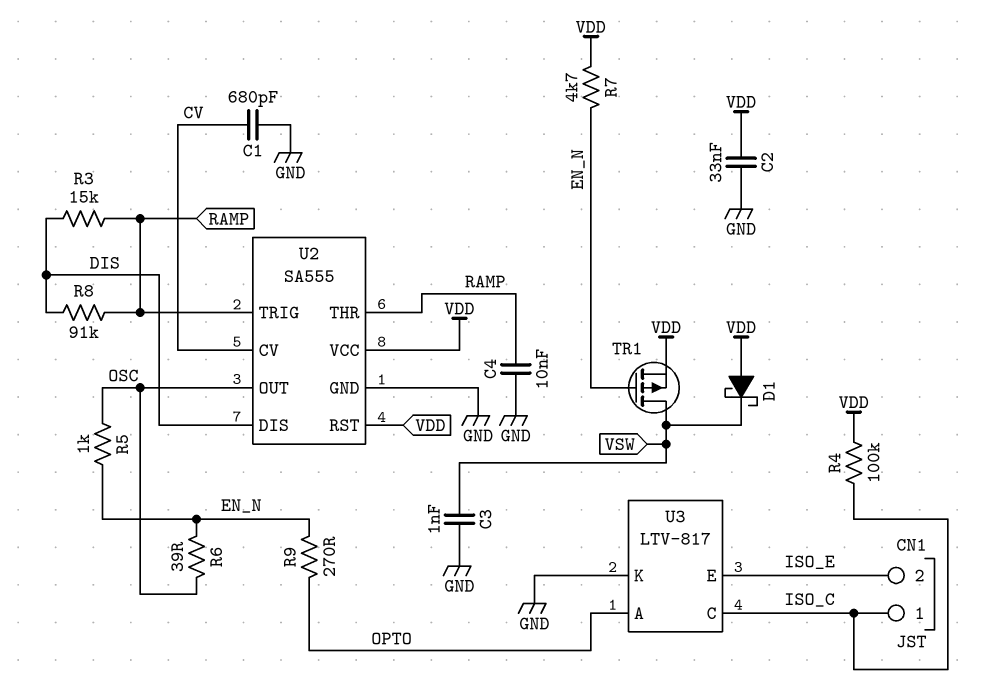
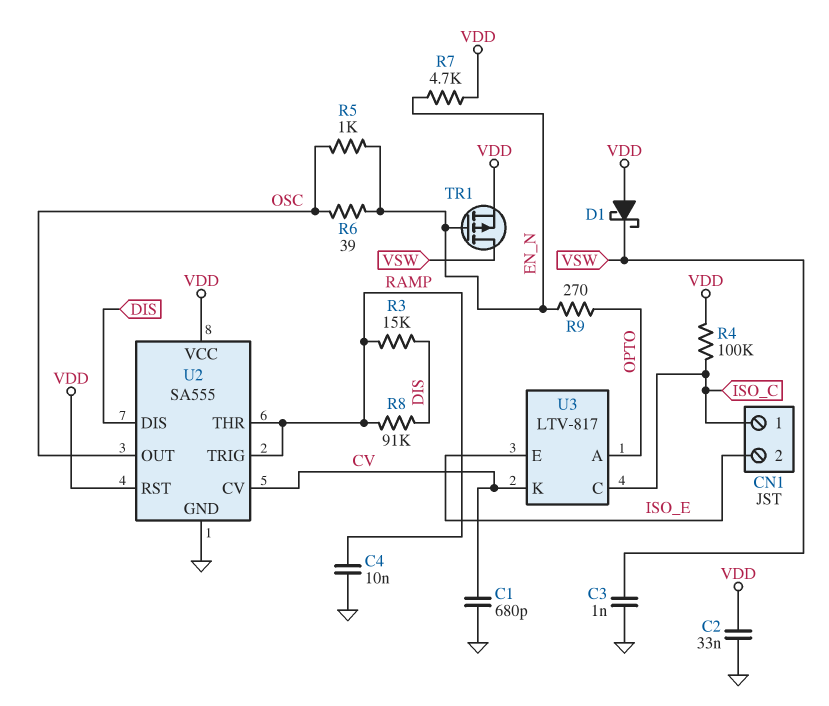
U3 pin K: GND -> CV

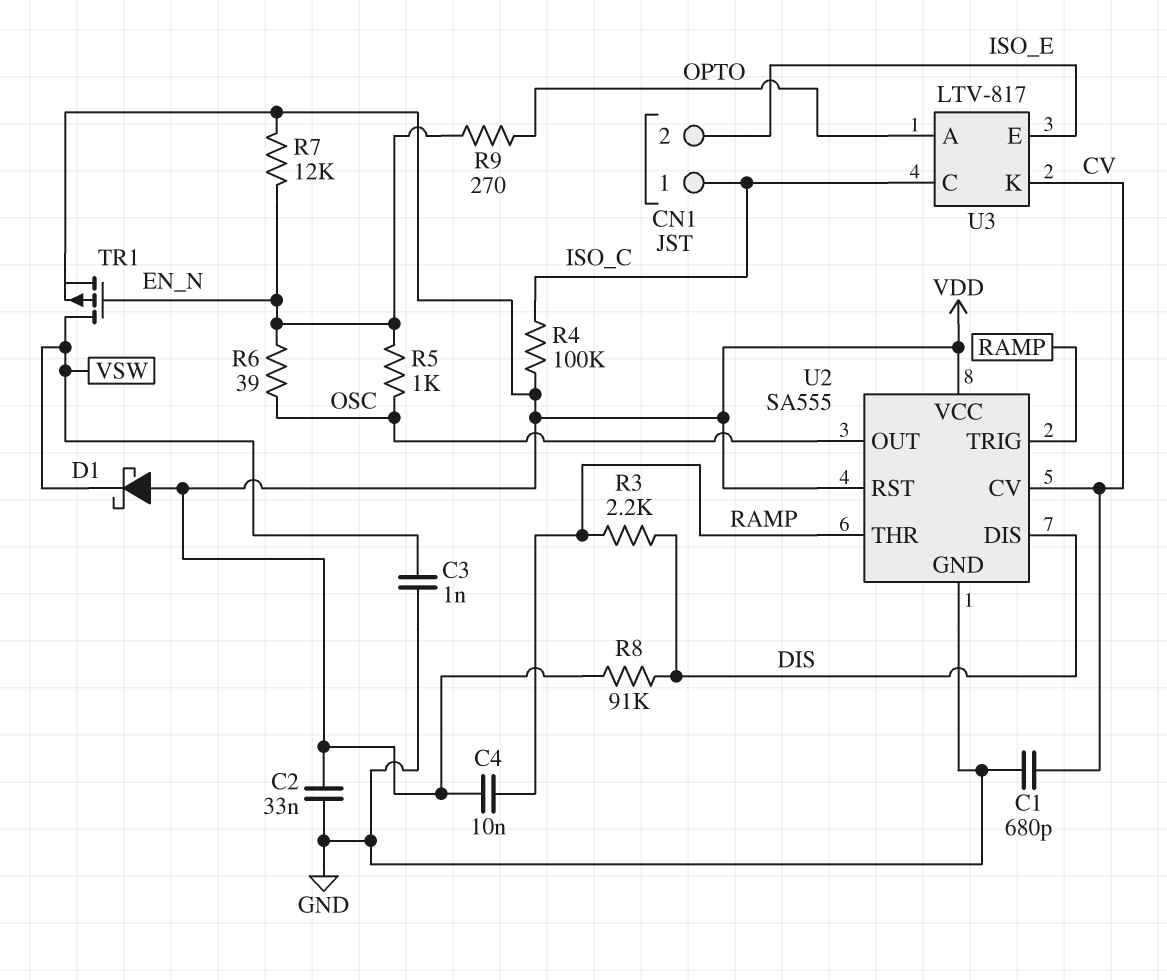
C4: 10nF (GND, RAMP) -> 10nF (RAMP, VDD)
R3: 15k (DIS, RAMP) -> 2.2k (DIS, RAMP)
R7: 4.7k (EN_N, VDD) -> 12k (EN_N, VDD)
R8: 91k (DIS, RAMP) -> 91k (DIS, VDD)

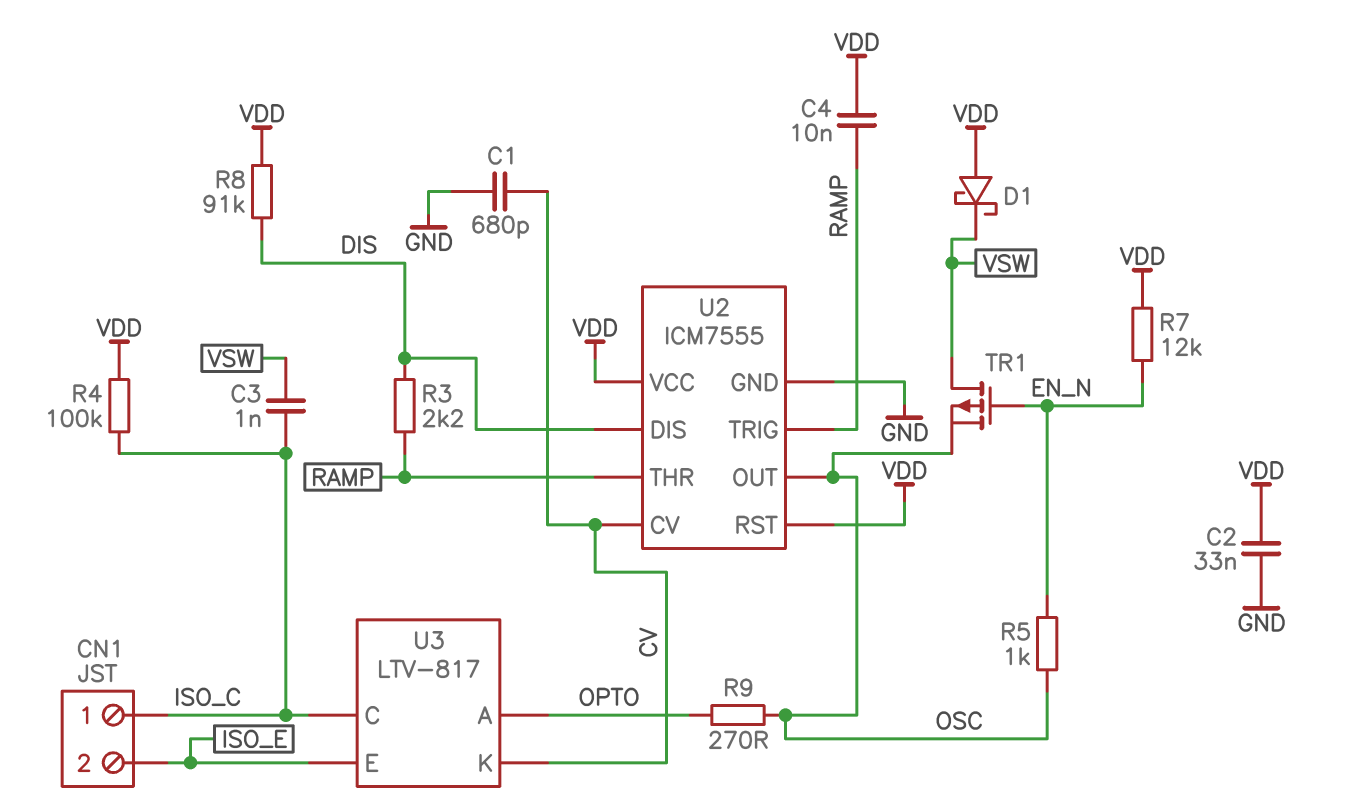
C3: 1nF (GND, VSW) -> 1nF (ISO_C, VSW)
R6: 39 (EN_N, OSC) -> none
R9: 270 (EN_N, OPTO) -> 270 (OPTO, OSC)
TR1: PMOS (G EN_N, D VSW, S VDD) -> PMOS (G EN_N, D VSW, S OSC)
U2: SA555 -> ICM7555

